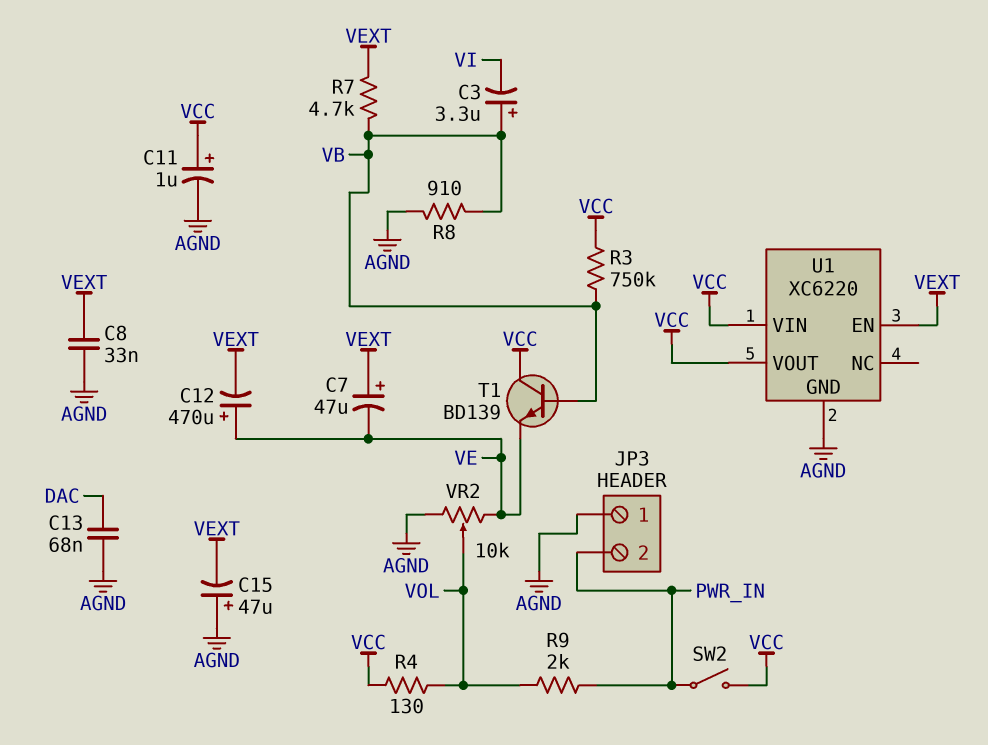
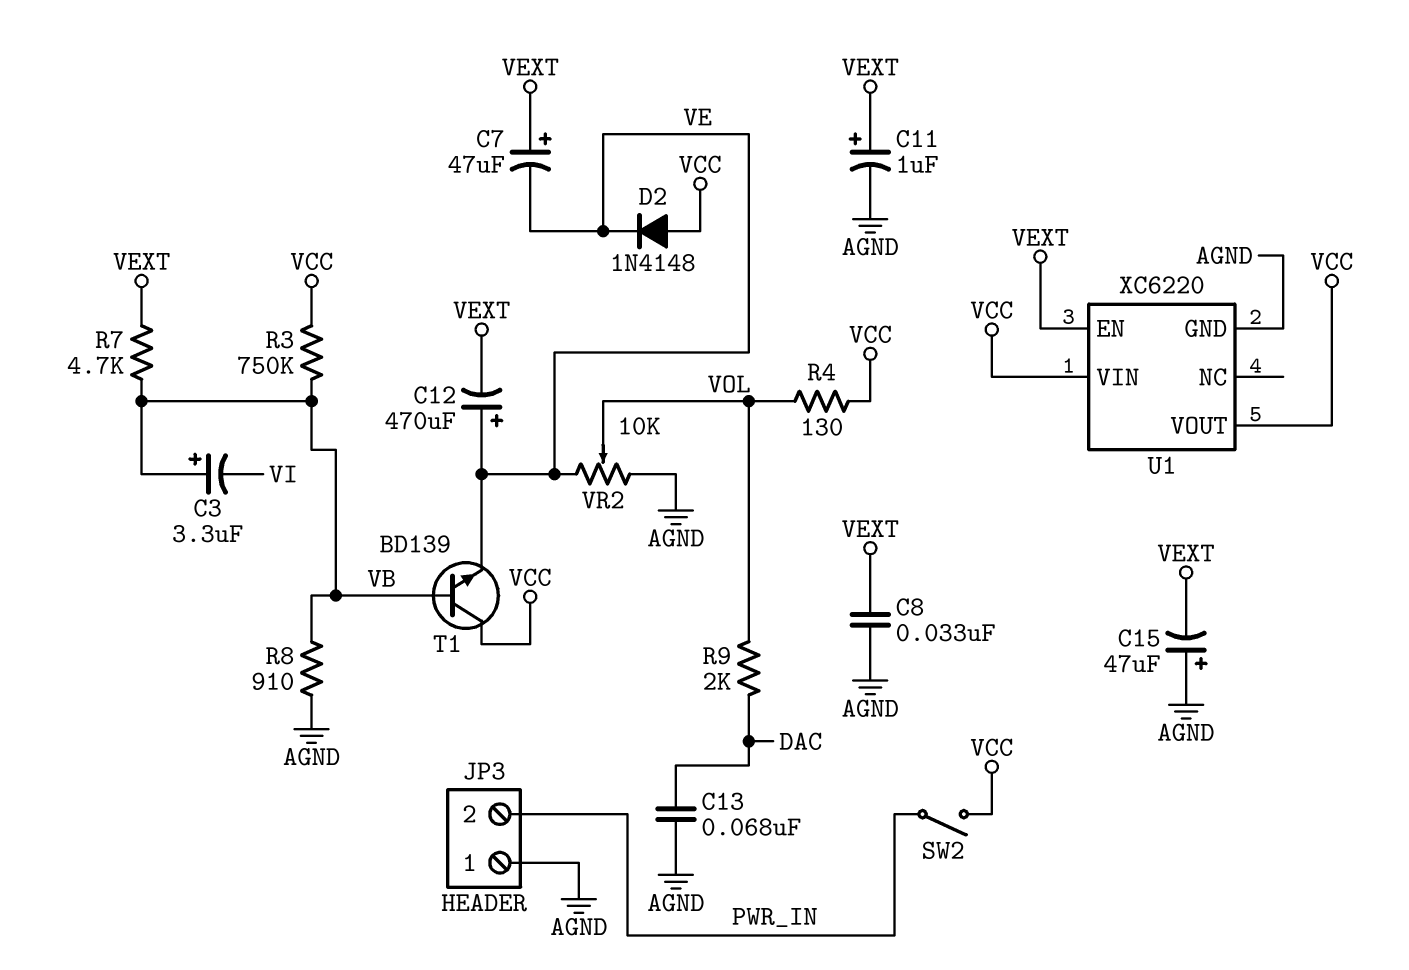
C11: 1uF (plus VCC, minus AGND) -> 1uF (plus VEXT, minus AGND)
D2: none -> diode 1N4148 (A VCC, K VE)
R9: 2k (PWR_IN, VOL) -> 2k (DAC, VOL)

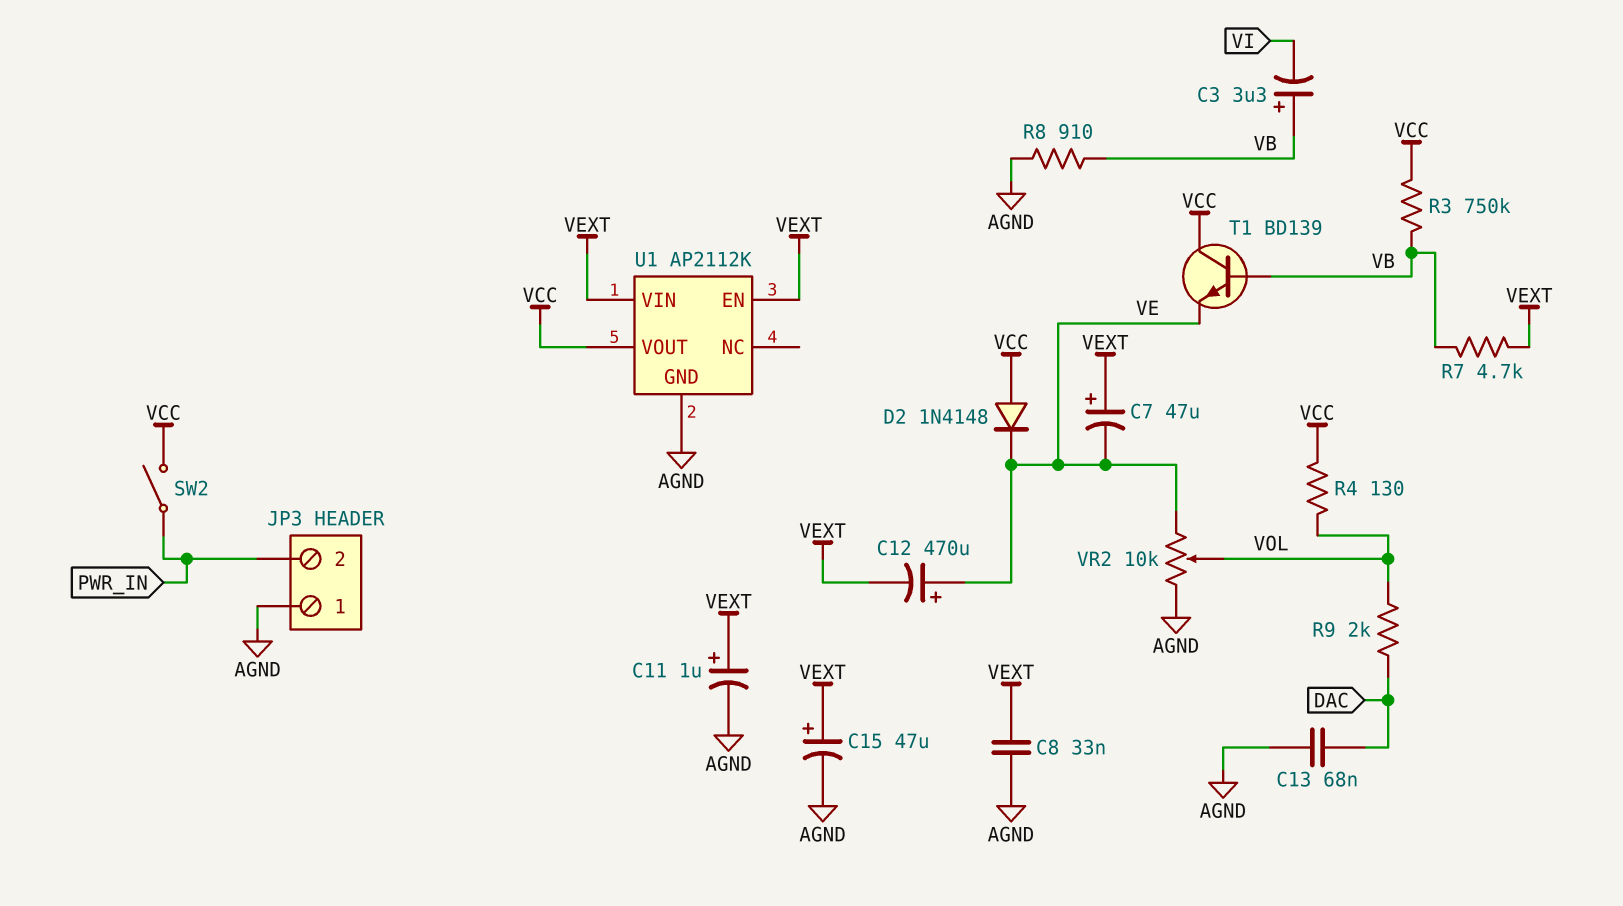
C15: 47uF (plus AGND, minus VEXT) -> 47uF (plus VEXT, minus AGND)
U1: XC6220 -> AP2112K
U1 pin VIN: VCC -> VEXT

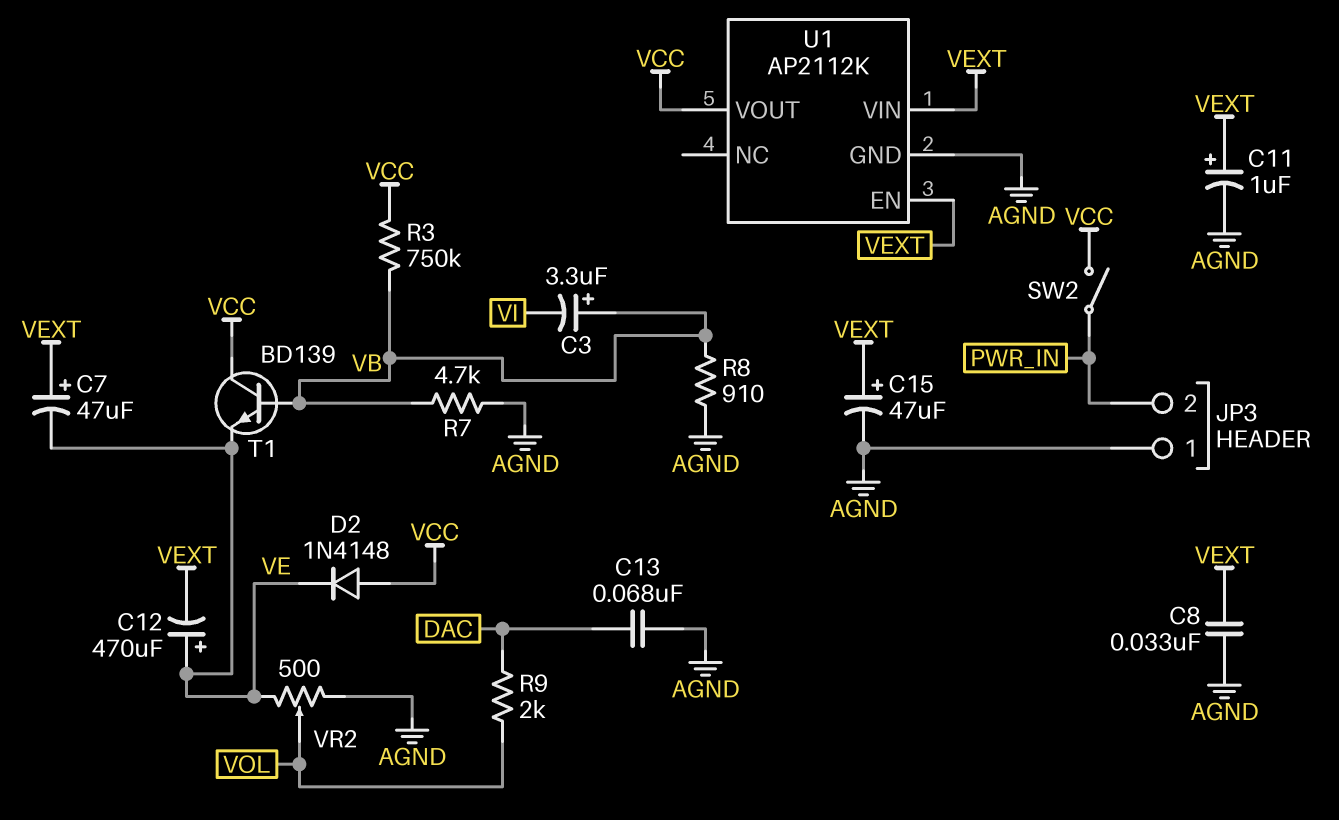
R4: 130 (VCC, VOL) -> none
R7: 4.7k (VB, VEXT) -> 4.7k (AGND, VB)
VR2: 10k (AGND, VE, wiper VOL) -> 500 (AGND, VE, wiper VOL)

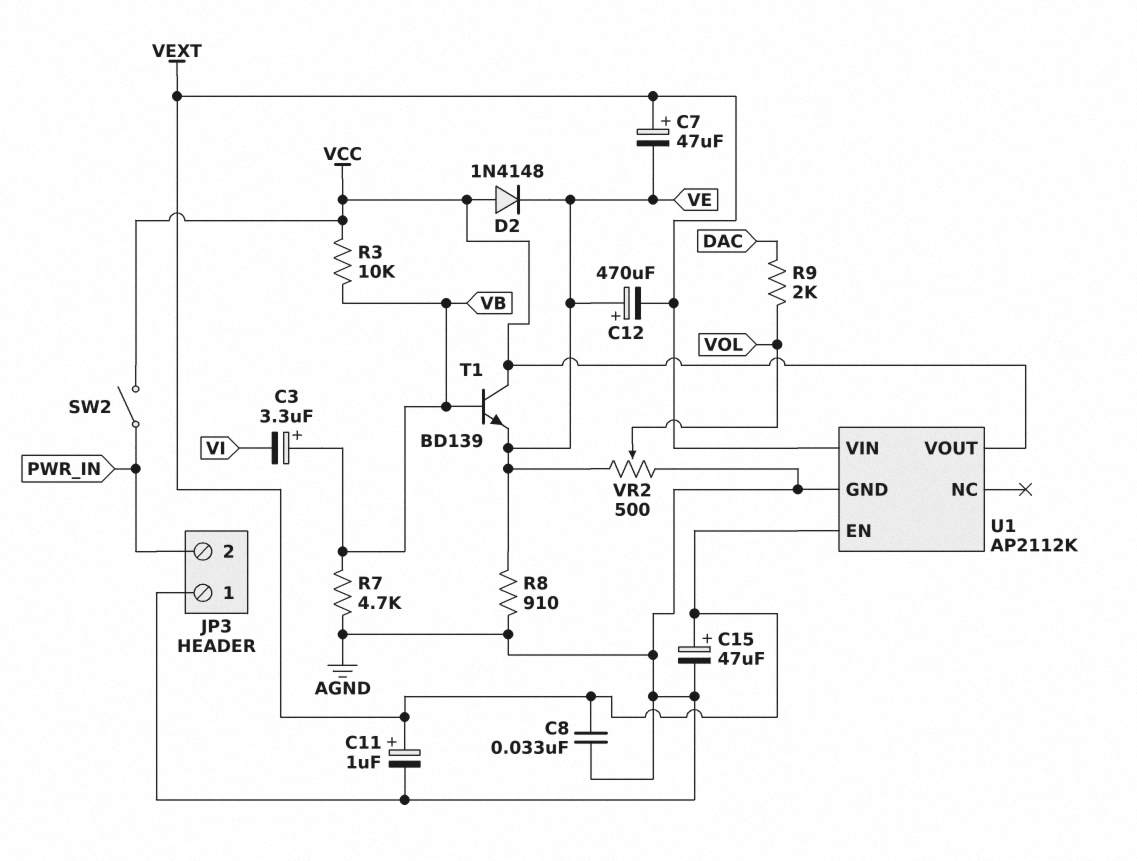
C13: 68nF (AGND, DAC) -> none
R3: 750k (VB, VCC) -> 10k (VB, VCC)
R8: 910 (AGND, VB) -> 910 (AGND, VE)

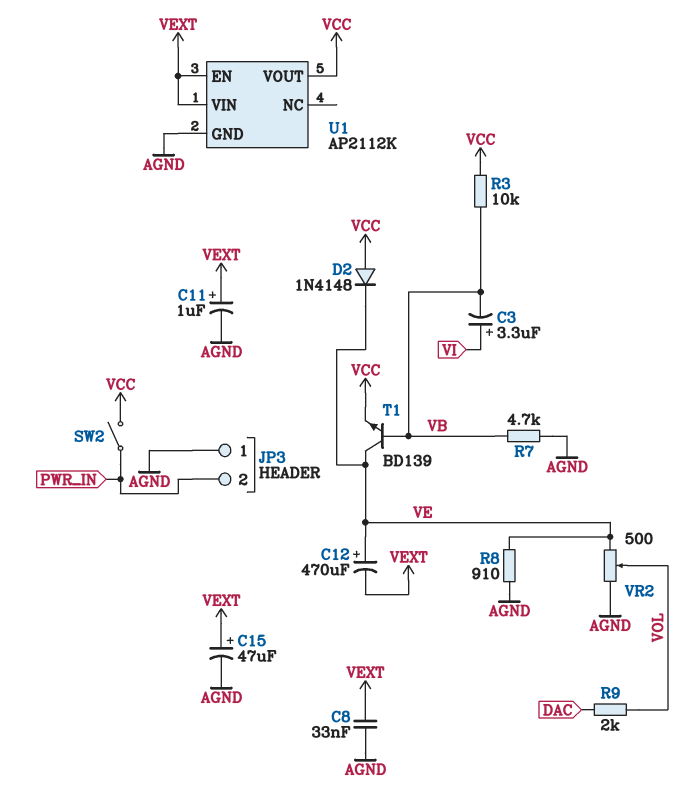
C3: 3.3uF (plus VB, minus VI) -> 3.3uF (plus VI, minus VB)
C7: 47uF (plus VEXT, minus VE) -> none
T1: NPN BD139 (B VB, C VCC, E VE) -> NPN BD139 (B VB, C VE, E VCC)

